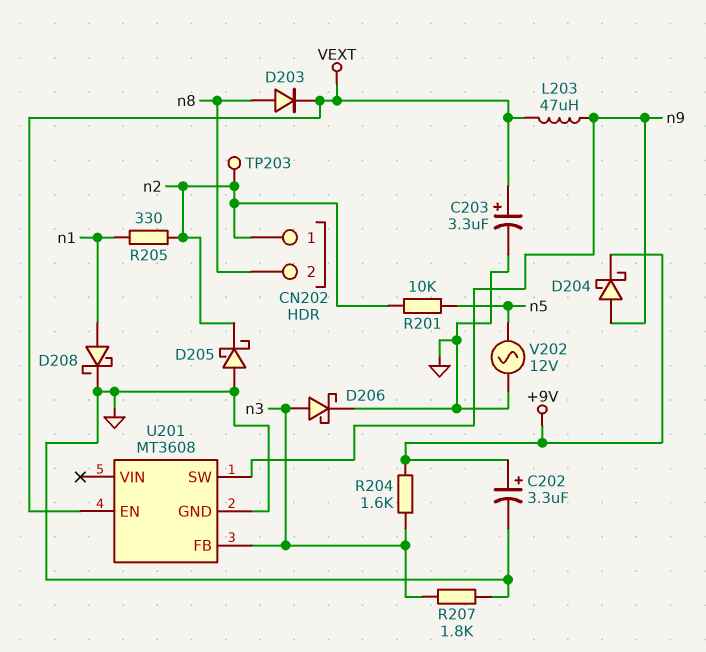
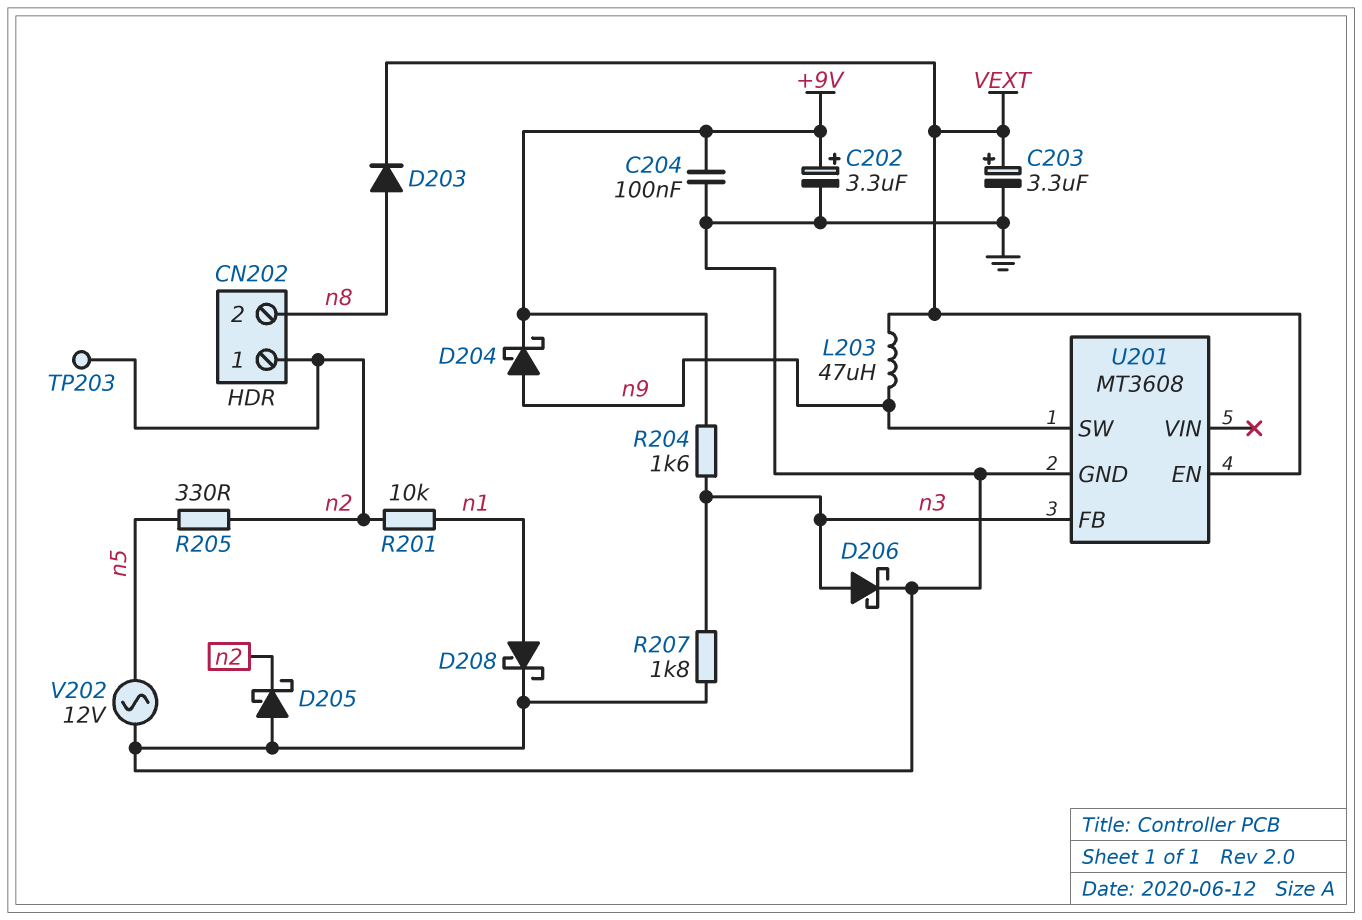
C204: none -> 100nF (+9V, GND)
R201: 10k (n2, n5) -> 10k (n1, n2)
R205: 330 (n1, n2) -> 330 (n2, n5)

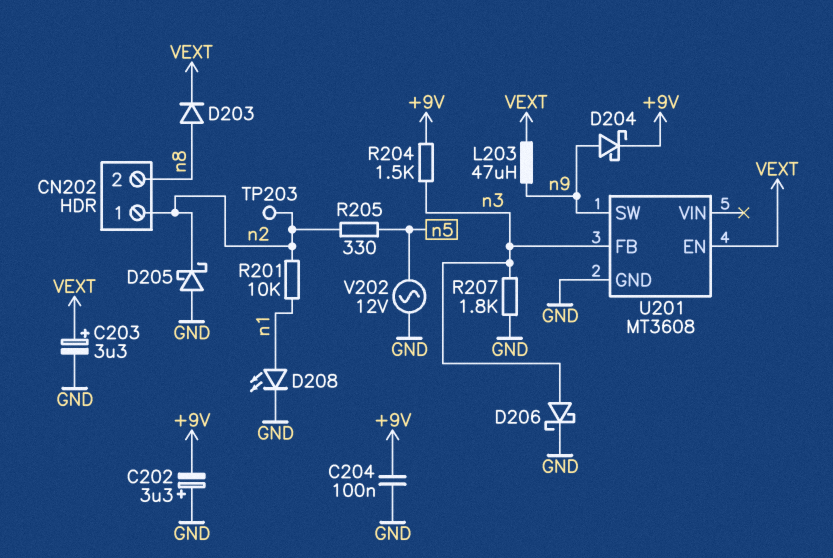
C202: 3.3uF (plus +9V, minus GND) -> 3.3uF (plus GND, minus +9V)
D208: schottky (A n1, K GND) -> LED (A n1, K GND)
R204: 1.6k (+9V, n3) -> 1.5k (+9V, n3)

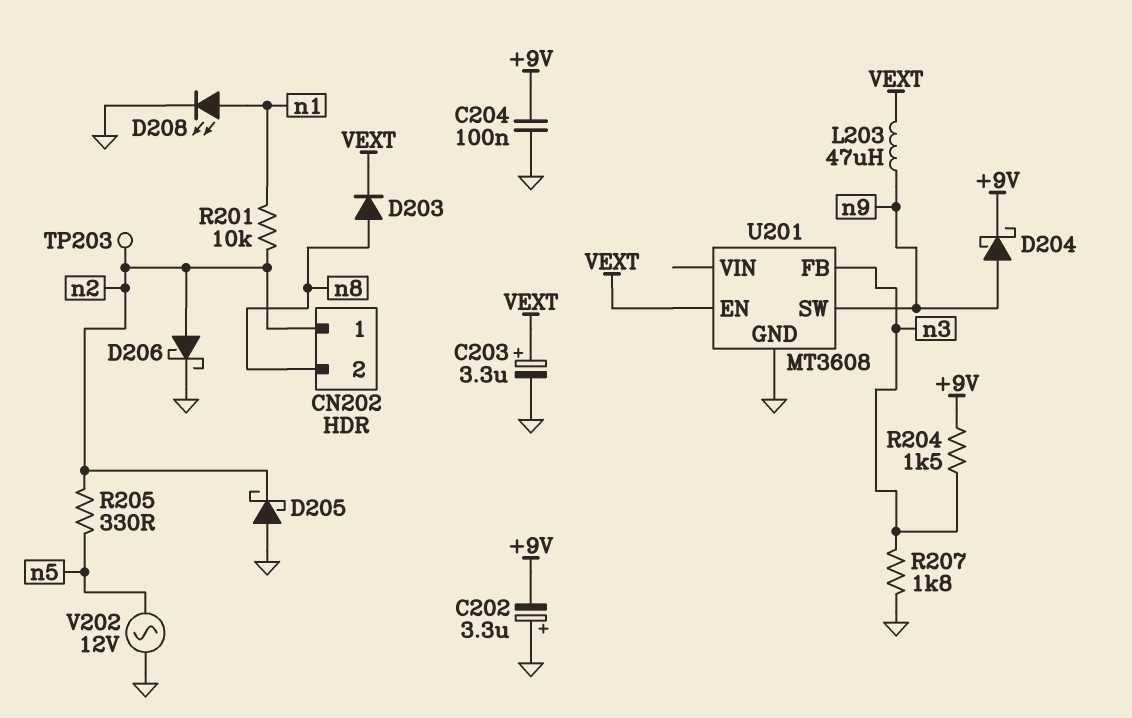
D206: schottky (A n3, K GND) -> schottky (A n2, K GND)

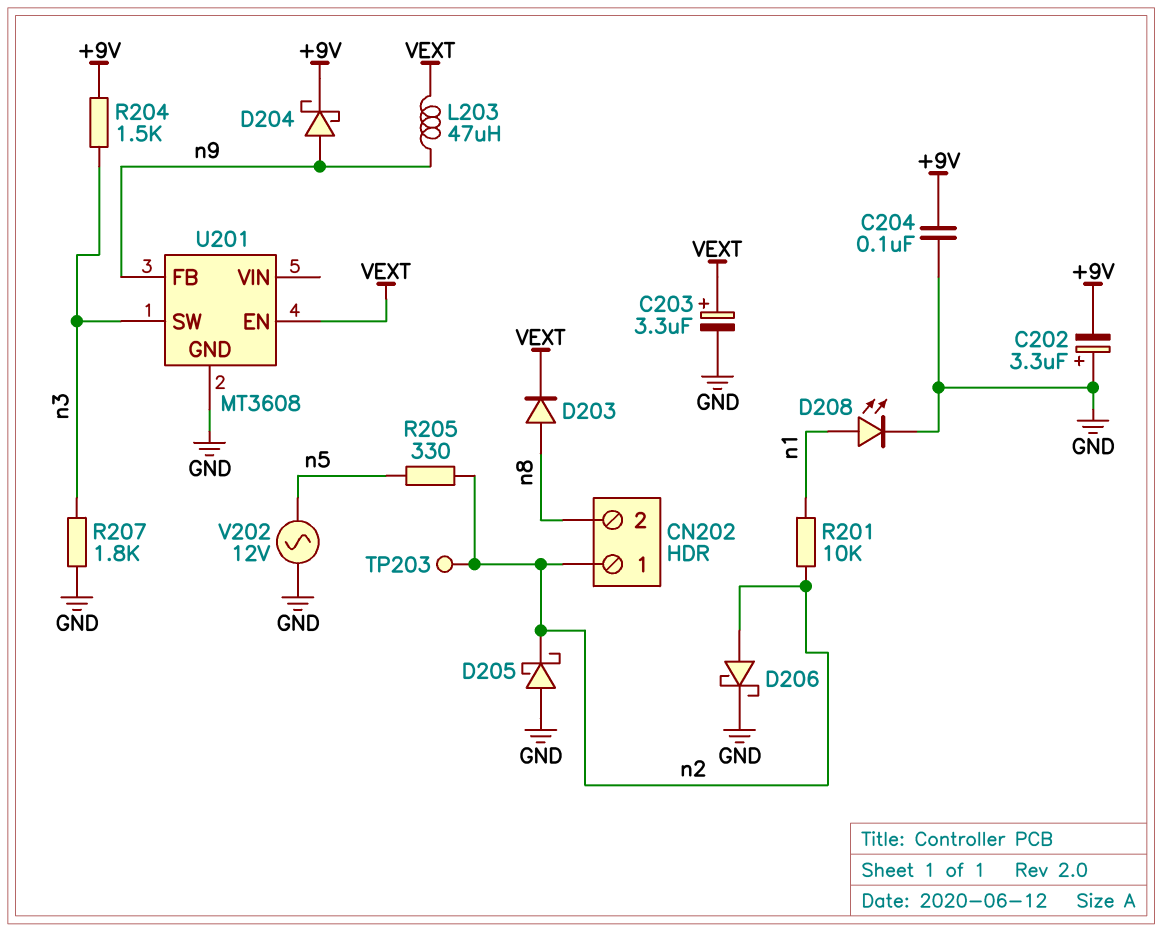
U201 pin FB: n3 -> n9
U201 pin SW: n9 -> n3

